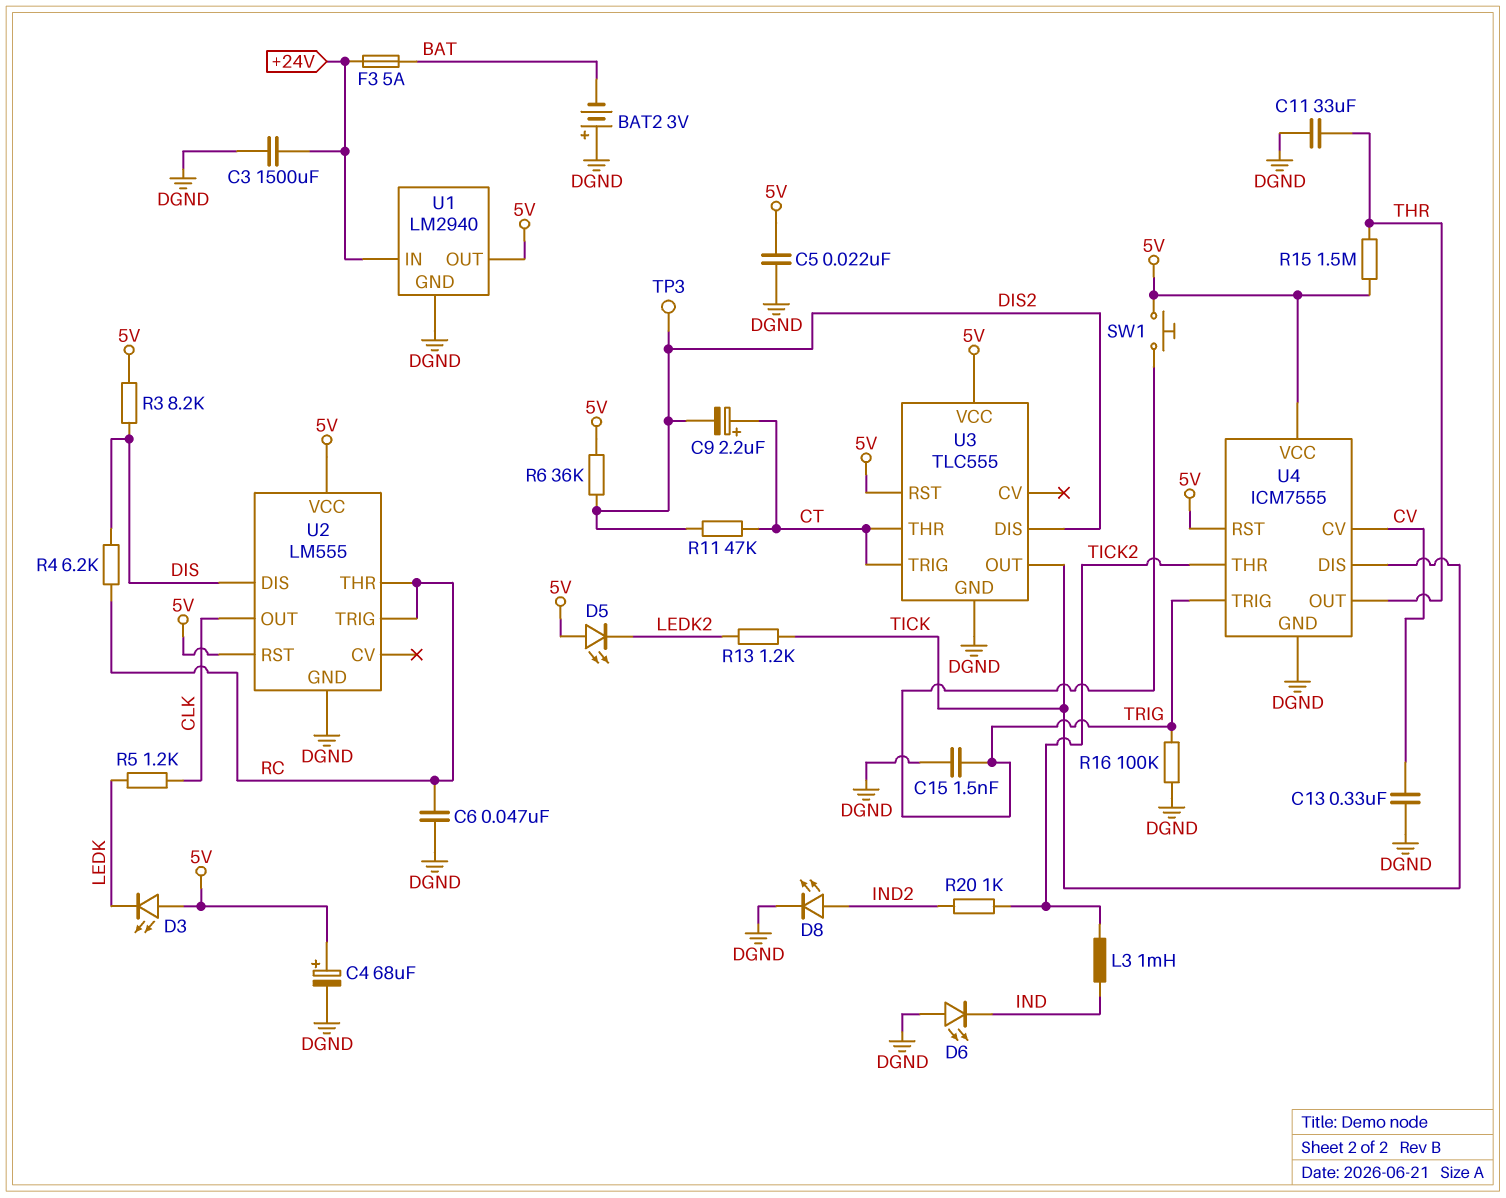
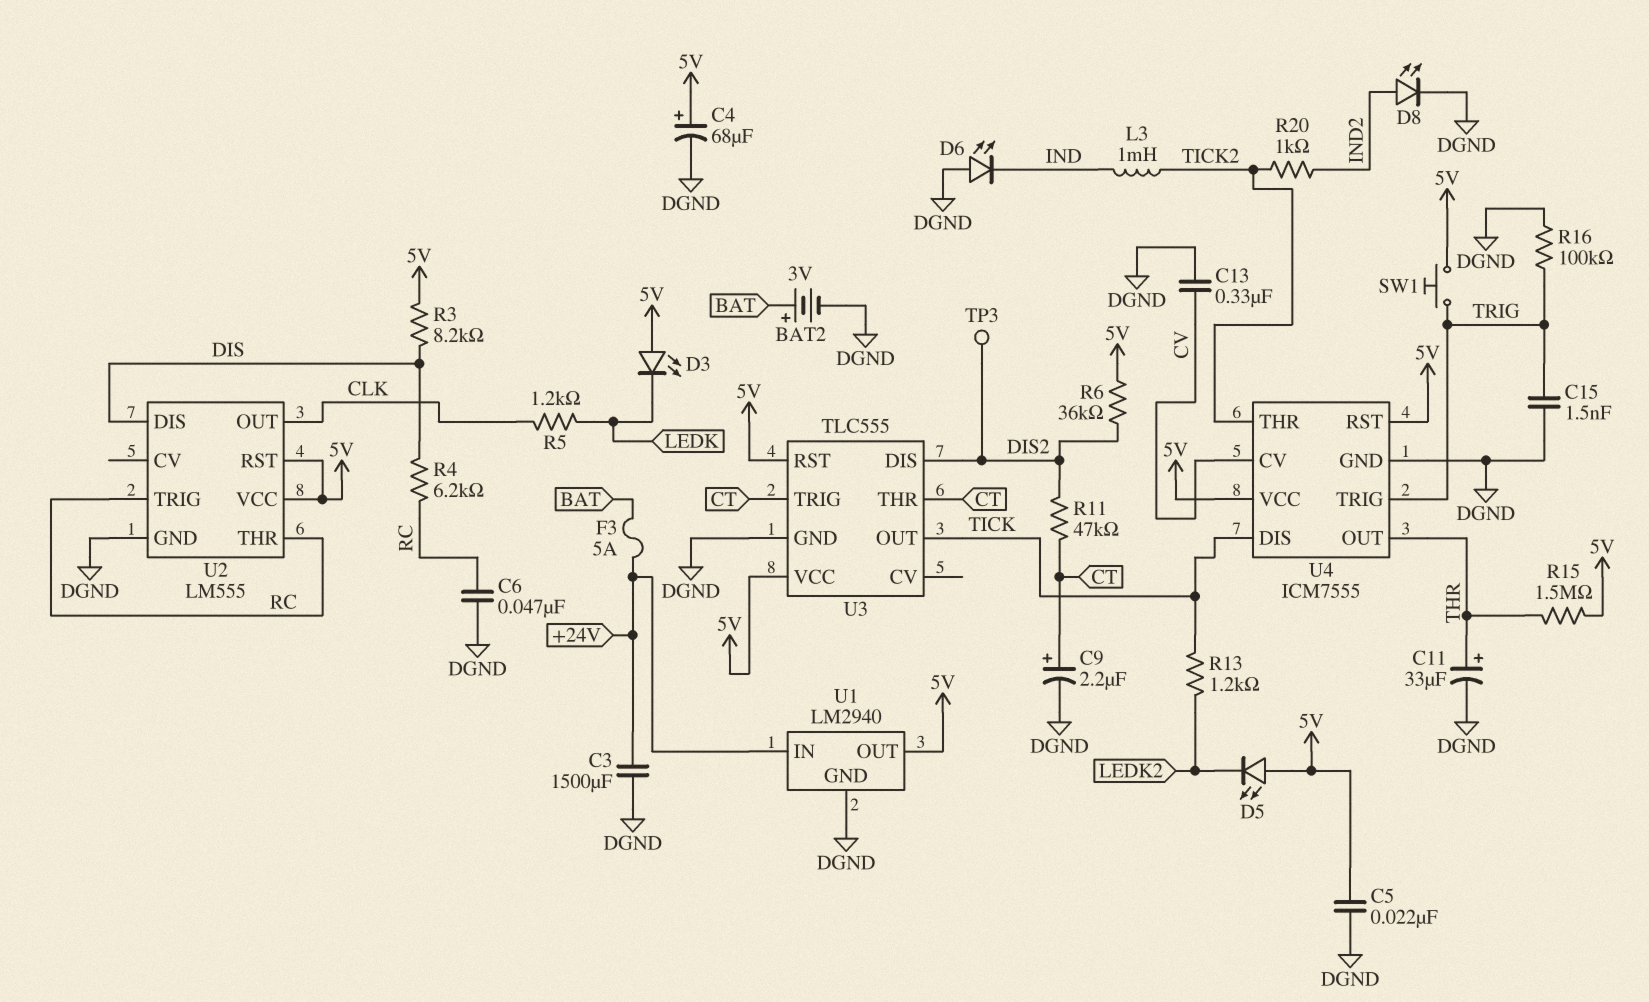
BAT2: 3V (plus DGND, minus BAT) -> 3V (plus BAT, minus DGND)
C9: 2.2uF (plus CT, minus DIS2) -> 2.2uF (plus CT, minus DGND)
C11: 33uF (DGND, THR) -> 33uF (plus THR, minus DGND)

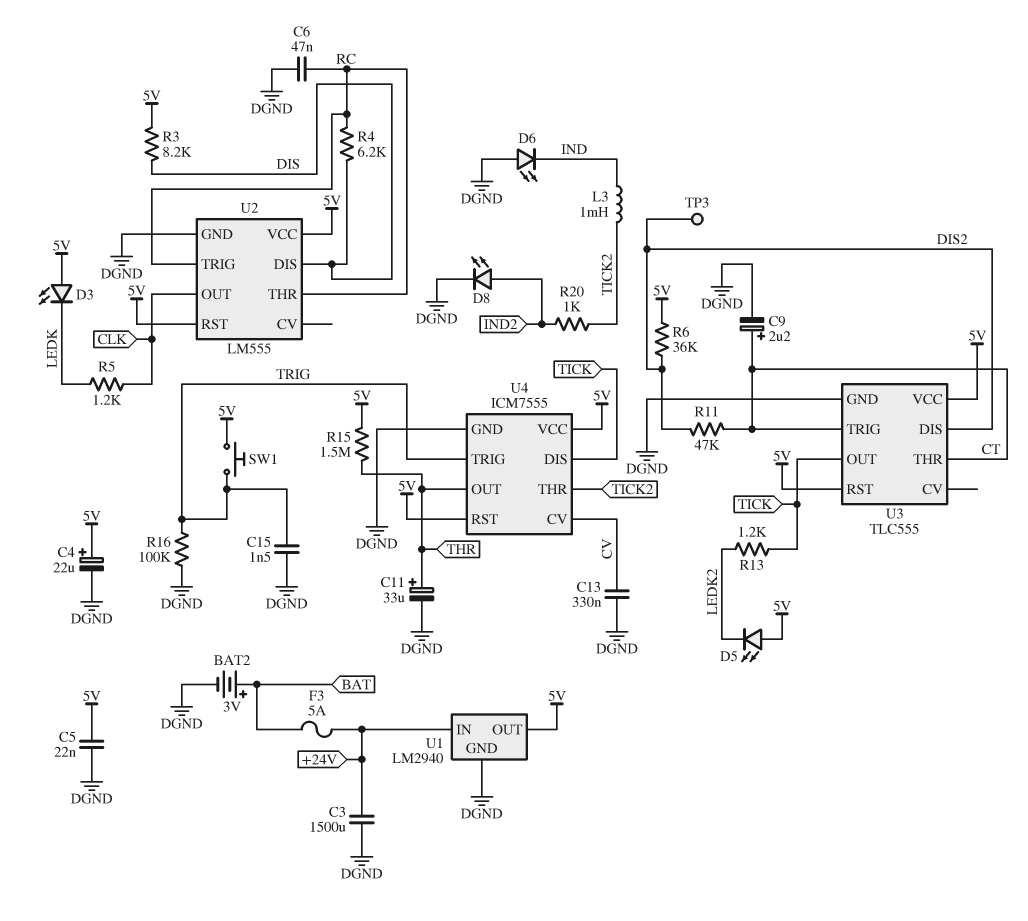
C4: 68uF (plus 5V, minus DGND) -> 22uF (plus 5V, minus DGND)

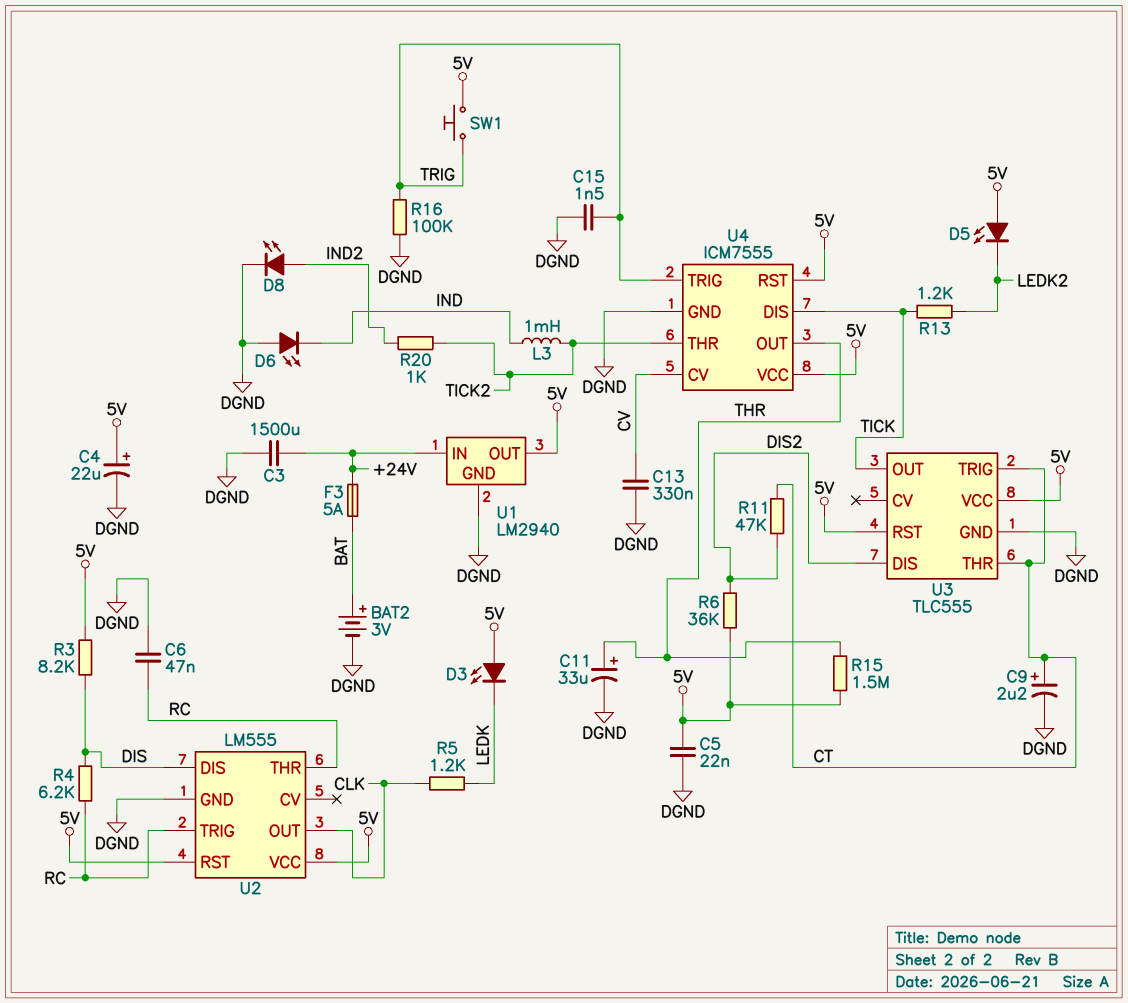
TP3: test point (DIS2) -> none

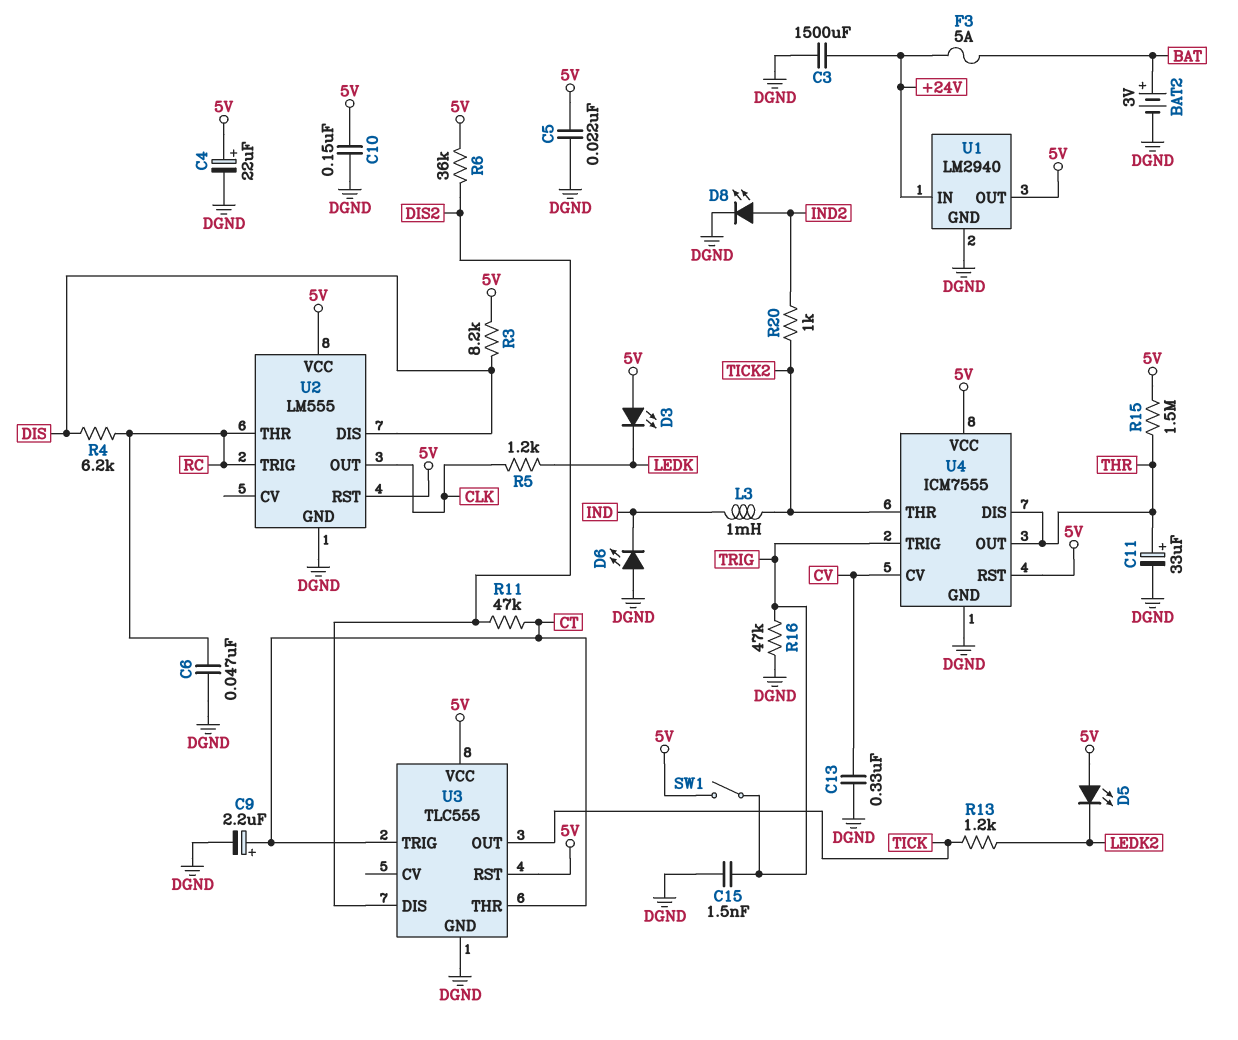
C10: none -> 150nF (5V, DGND)
R16: 100k (DGND, TRIG) -> 47k (DGND, TRIG)
SW1: button (5V, TRIG) -> switch (5V, TRIG)
U4 pin DIS: TICK -> THR

